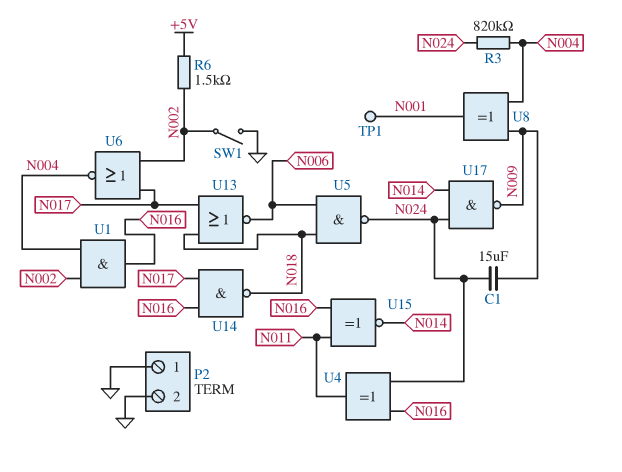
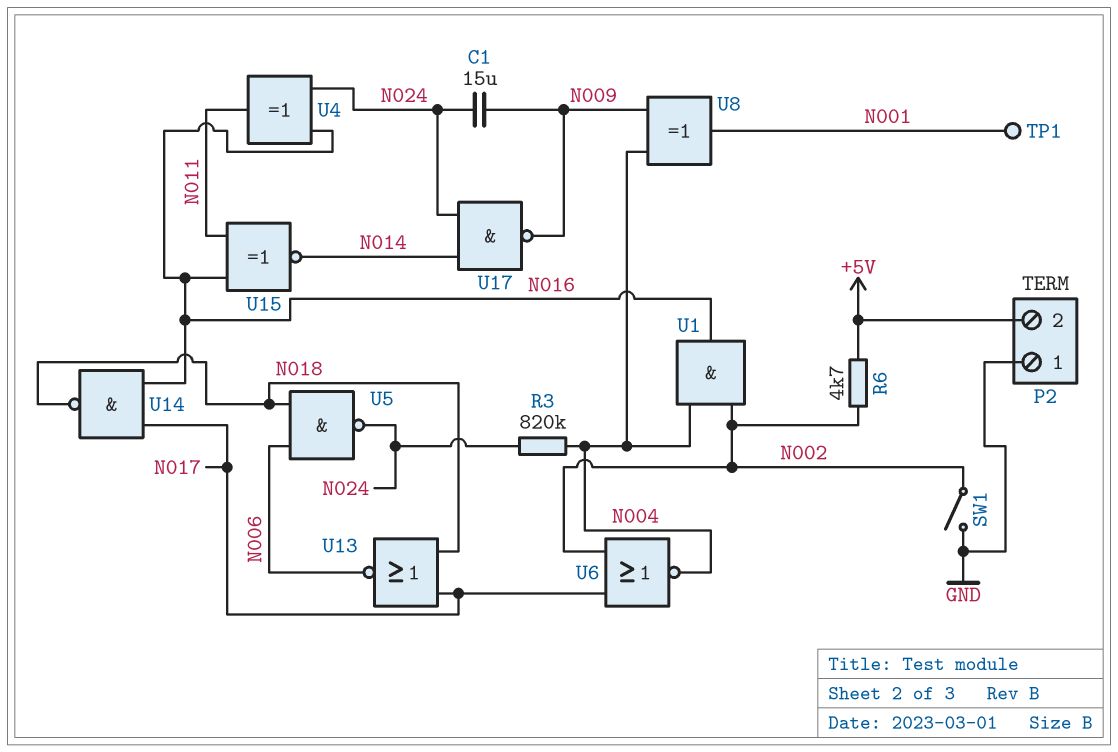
P2 pin 2: GND -> +5V
R6: 1.5k (+5V, N002) -> 4.7k (+5V, N002)

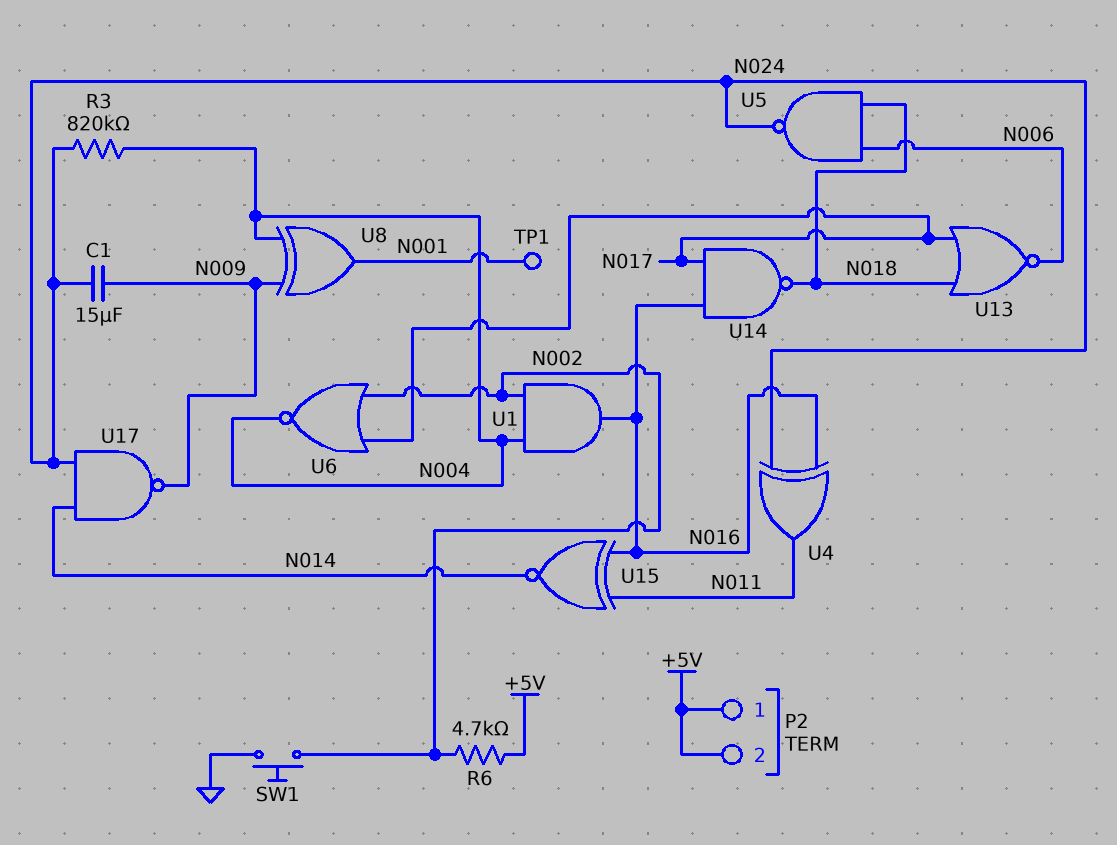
P2 pin 1: GND -> +5V
SW1: switch (GND, N002) -> button (GND, N002)

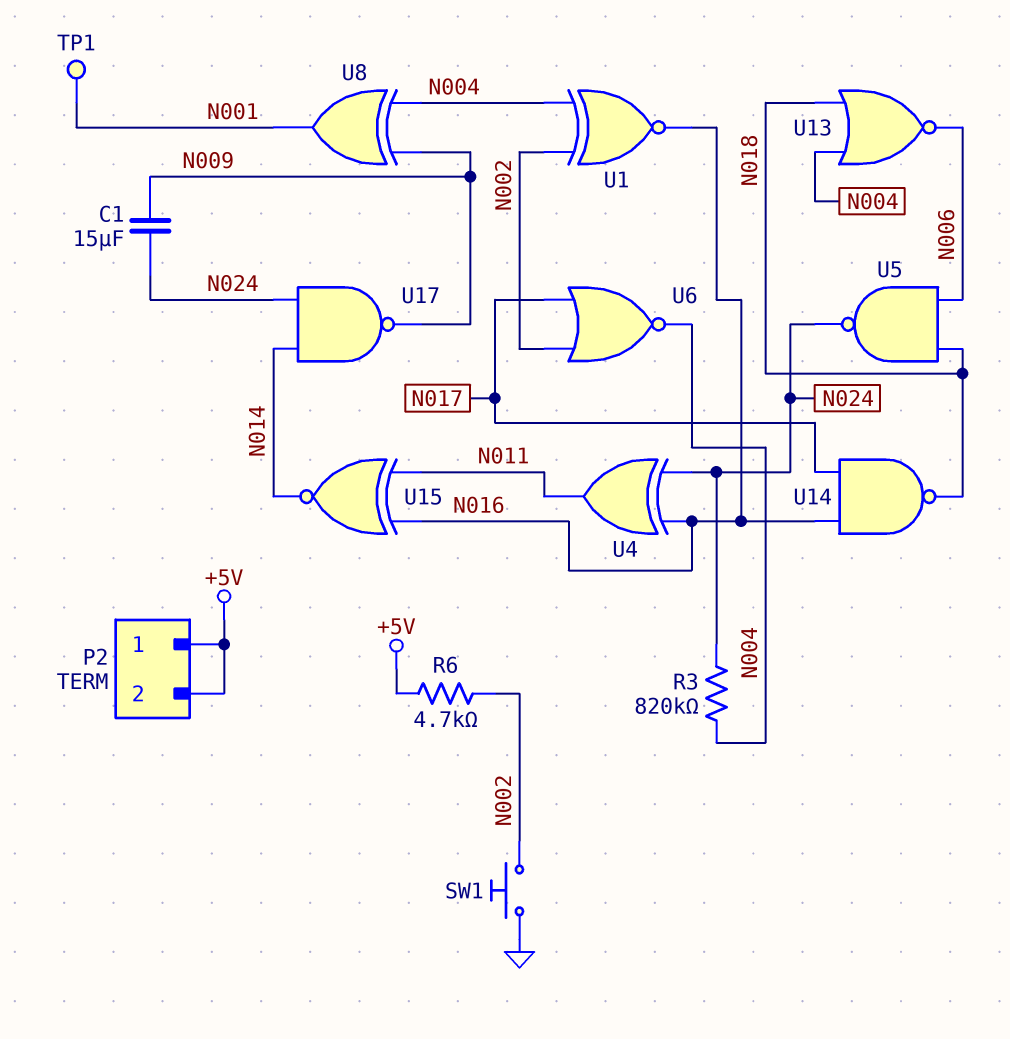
U1: AND (in N002, in N004, out N016) -> XNOR (in N002, in N004, out N016)
U13: NOR (in N017, in N018, out N006) -> NOR (in N004, in N018, out N006)

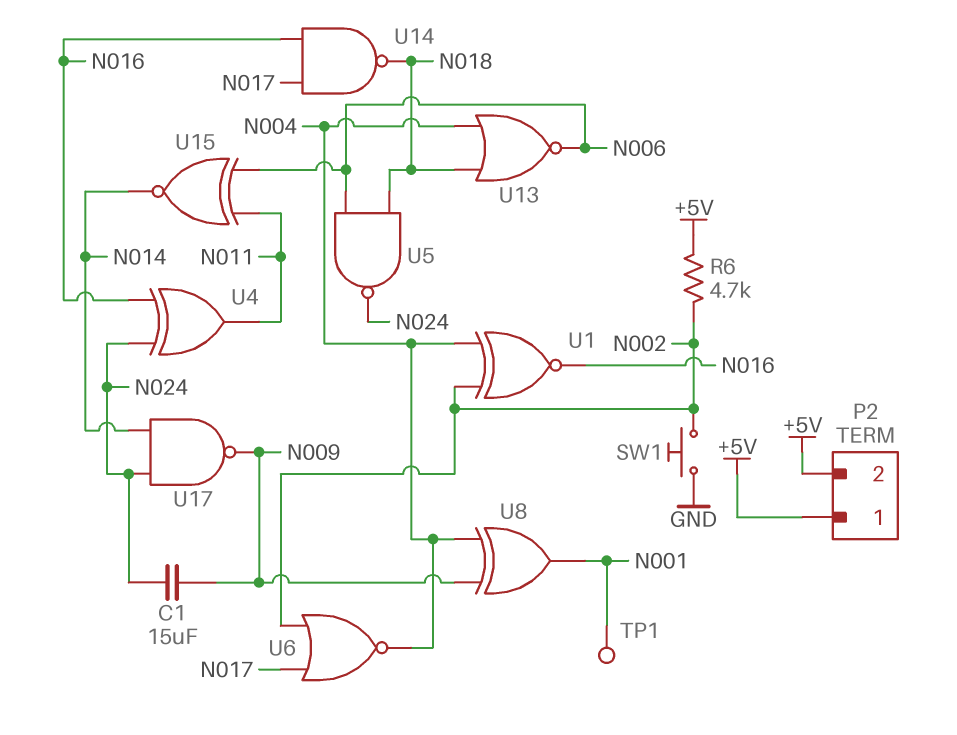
R3: 820k (N004, N024) -> none
U15: XNOR (in N011, in N016, out N014) -> XNOR (in N006, in N011, out N014)

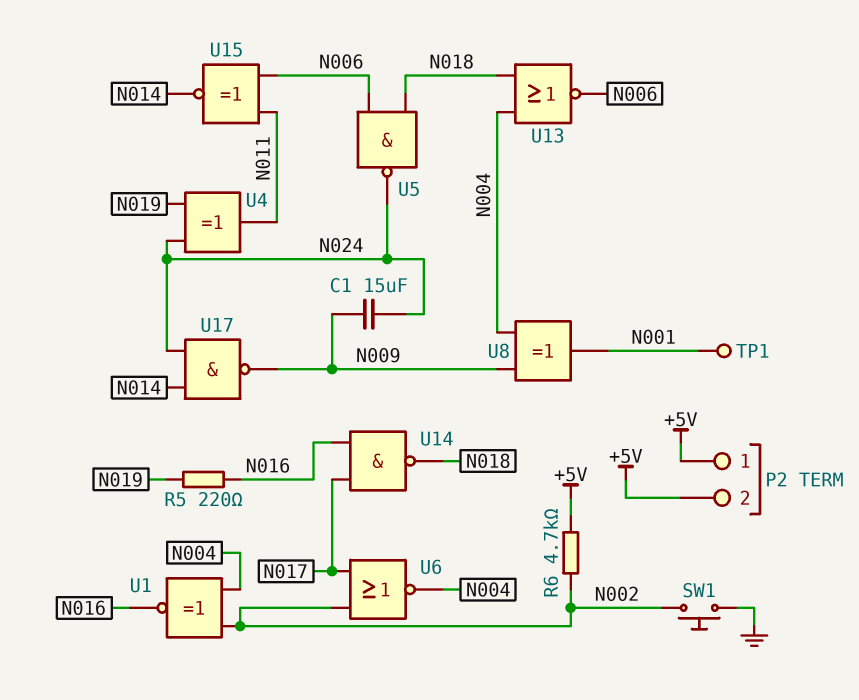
R5: none -> 220 (N016, N019)
U4: XOR (in N016, in N024, out N011) -> XOR (in N019, in N024, out N011)

